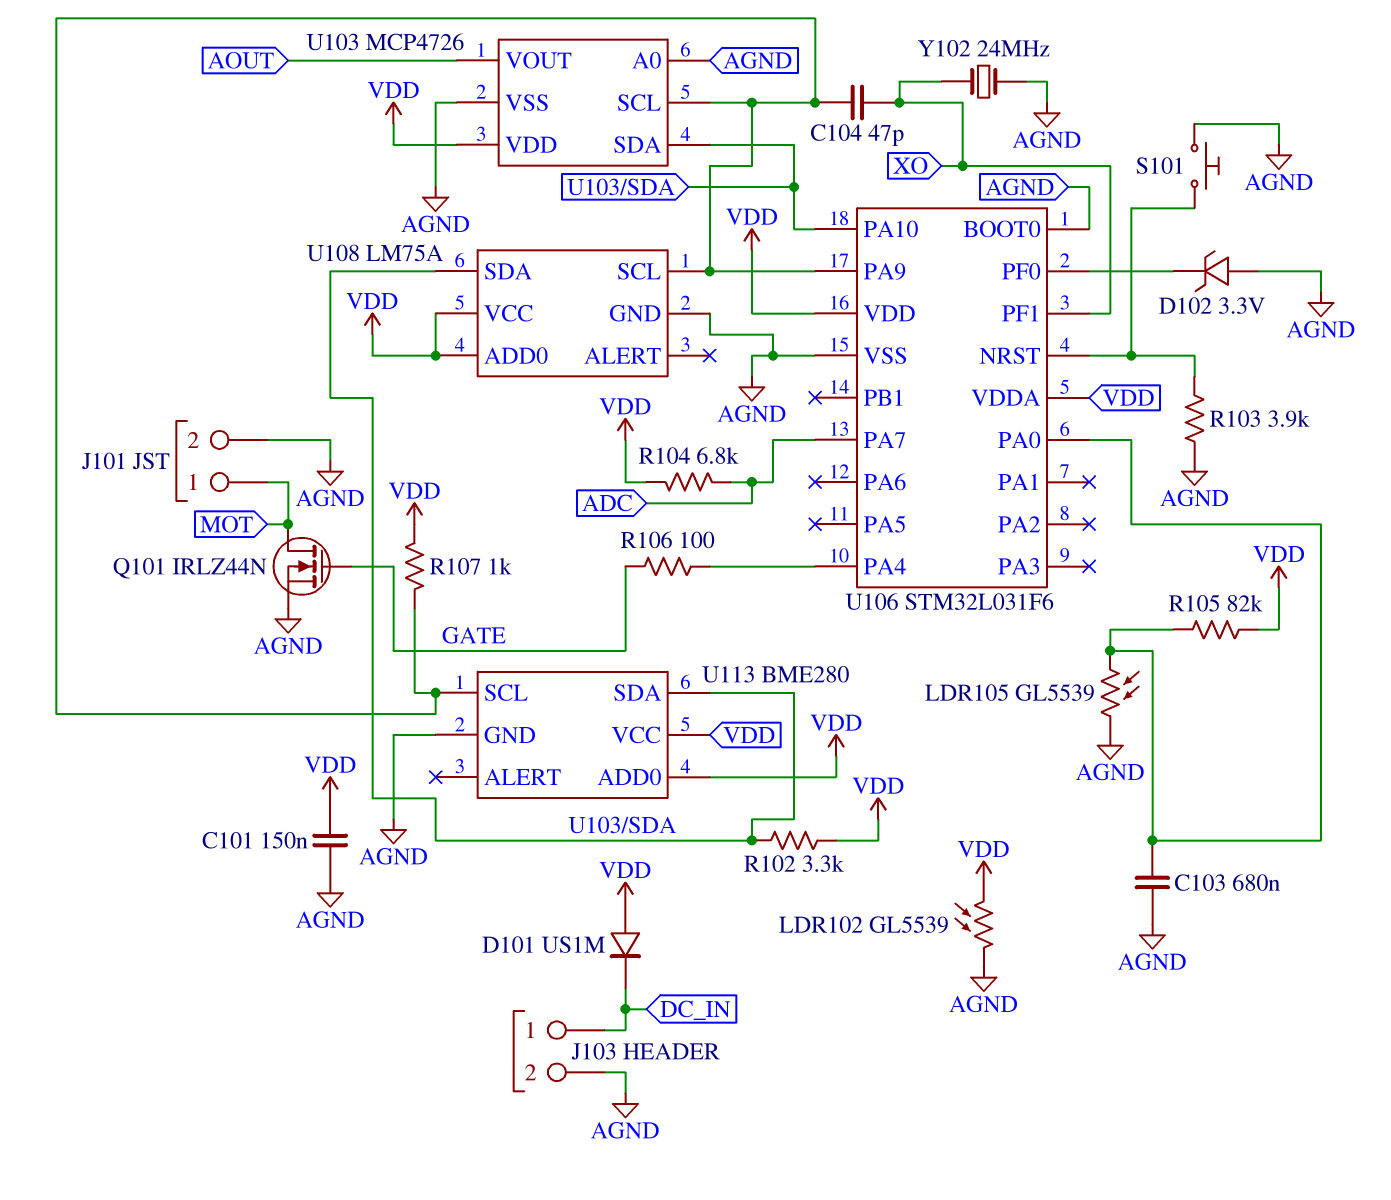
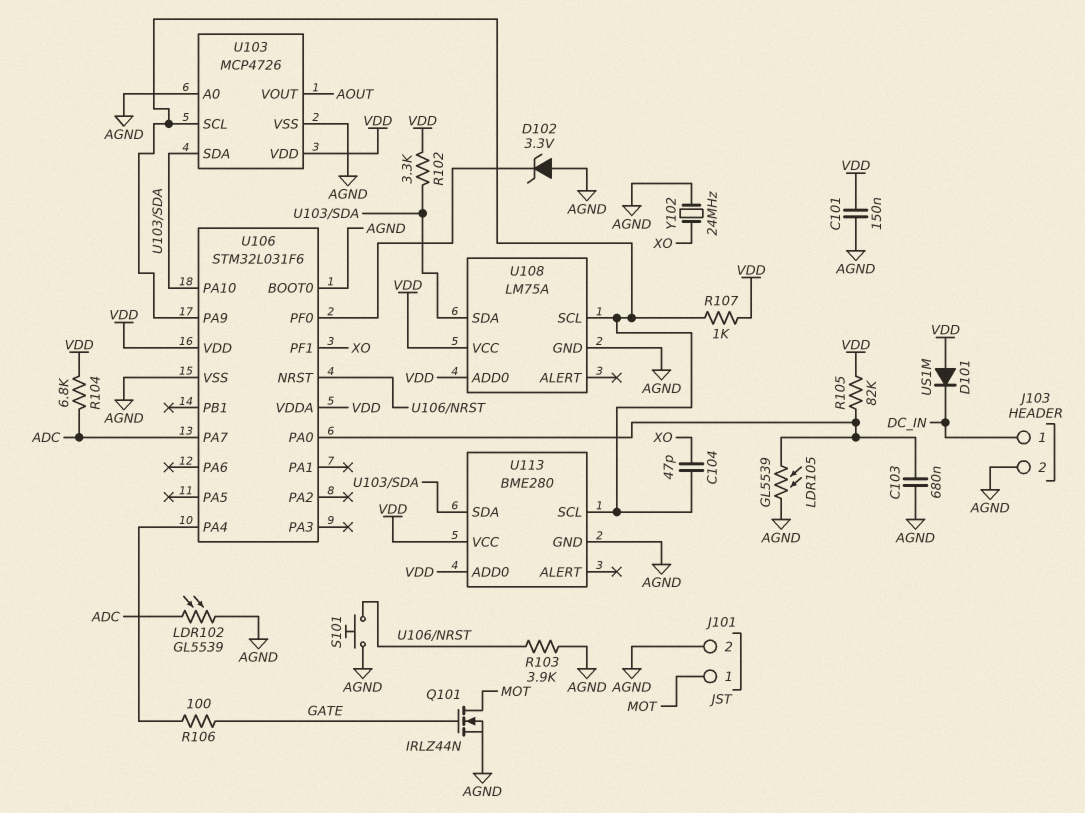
LDR102: GL5539 (AGND, VDD) -> GL5539 (ADC, AGND)

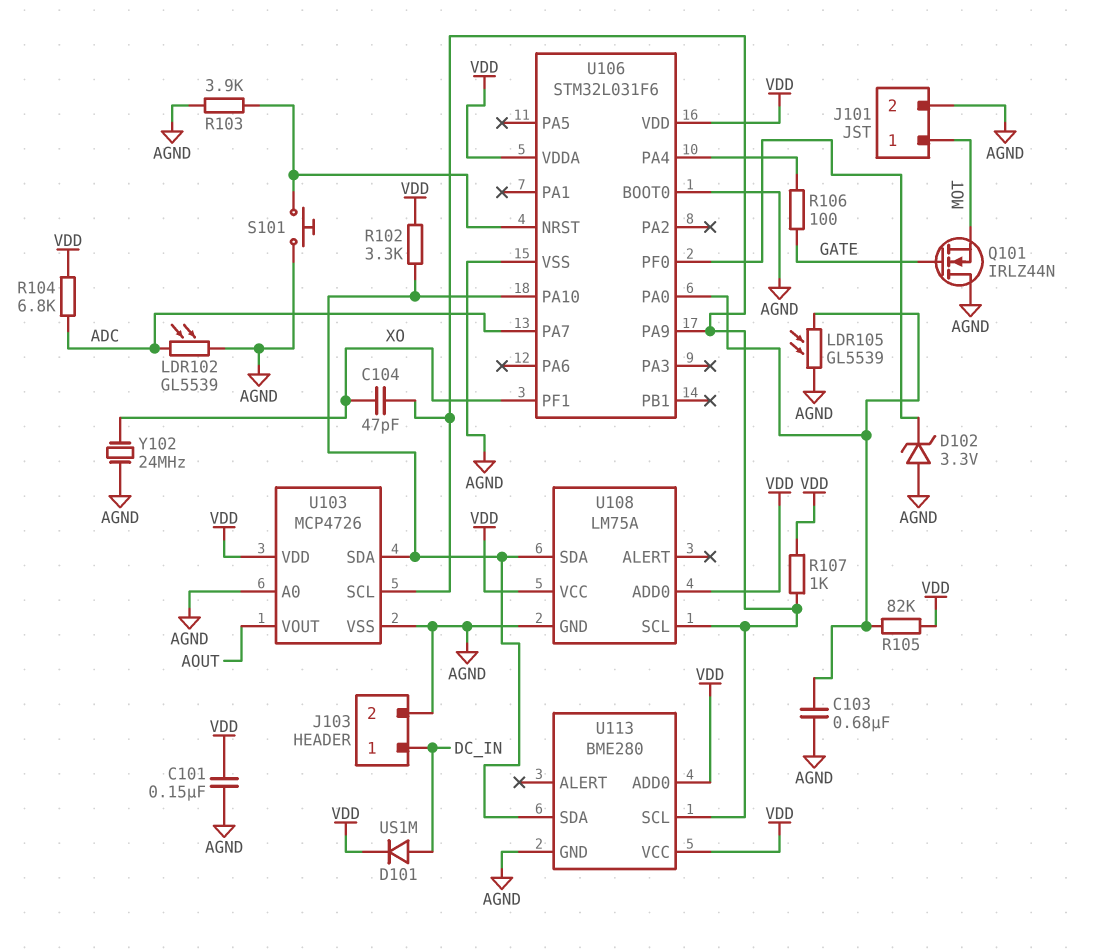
D101: diode US1M (A VDD, K DC_IN) -> diode US1M (A DC_IN, K VDD)
Q101: NMOS IRLZ44N (G GATE, D MOT, S AGND) -> NMOS IRLZ44N (G GATE, D AGND, S MOT)

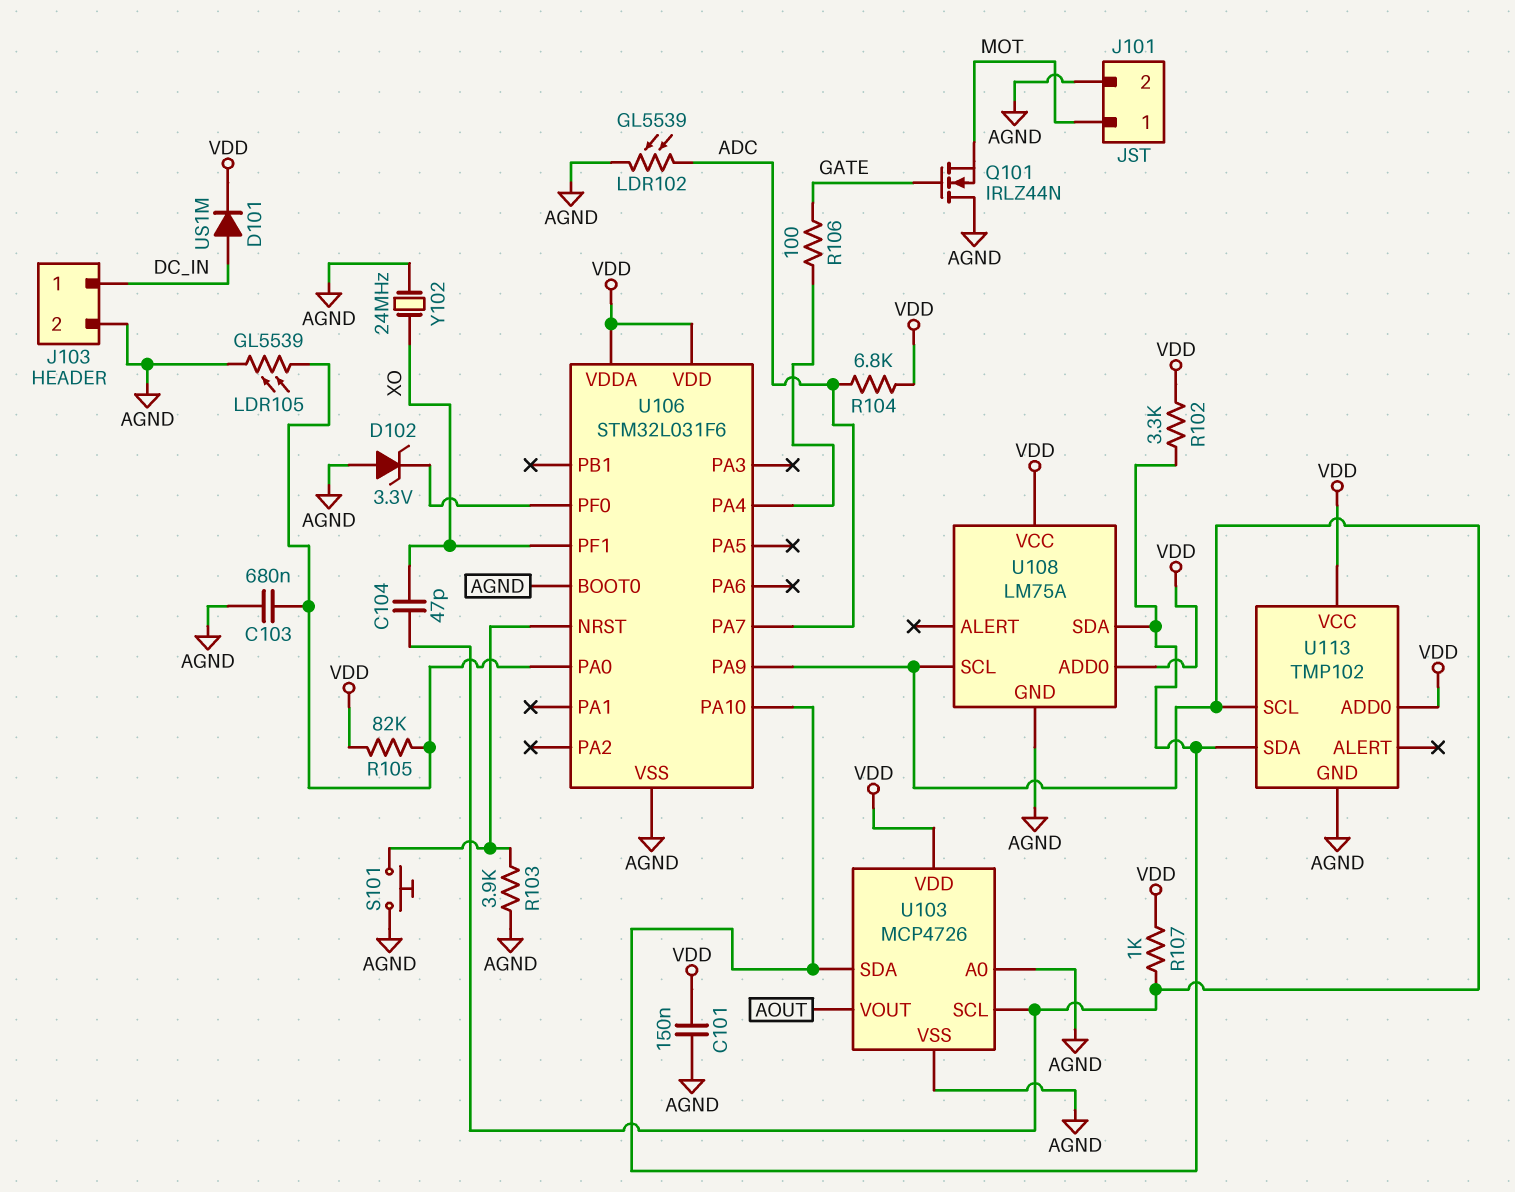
U113: BME280 -> TMP102

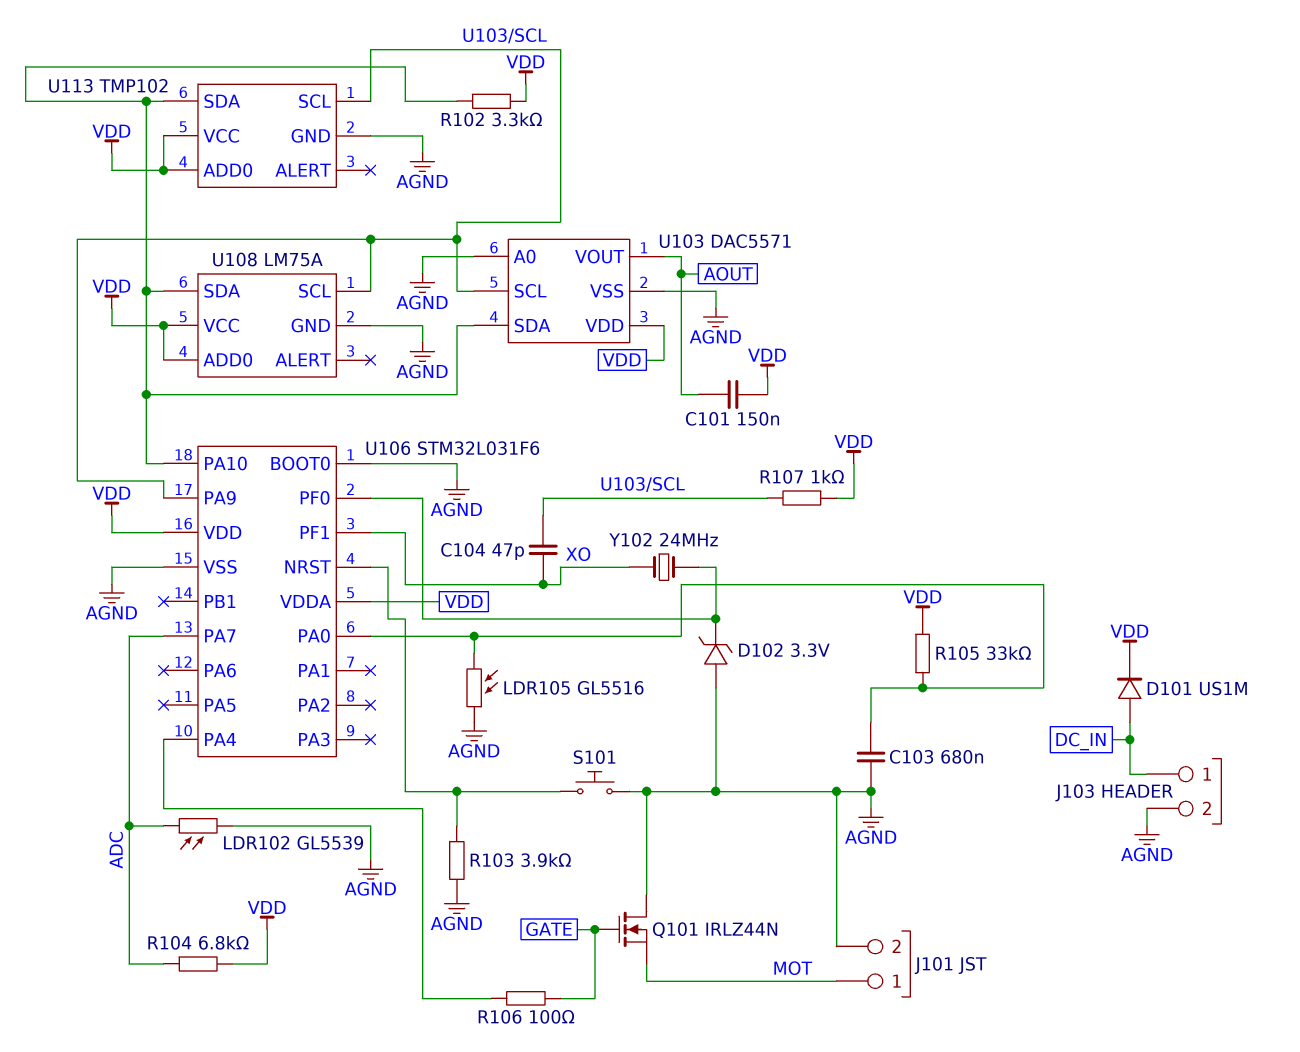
C101: 150nF (AGND, VDD) -> 150nF (AOUT, VDD)
LDR105: GL5539 (AGND, U106/PA0) -> GL5516 (AGND, U106/PA0)
R105: 82k (U106/PA0, VDD) -> 33k (U106/PA0, VDD)
U103: MCP4726 -> DAC5571
Y102: 24MHz (AGND, XO) -> 24MHz (U106/PF0, XO)

